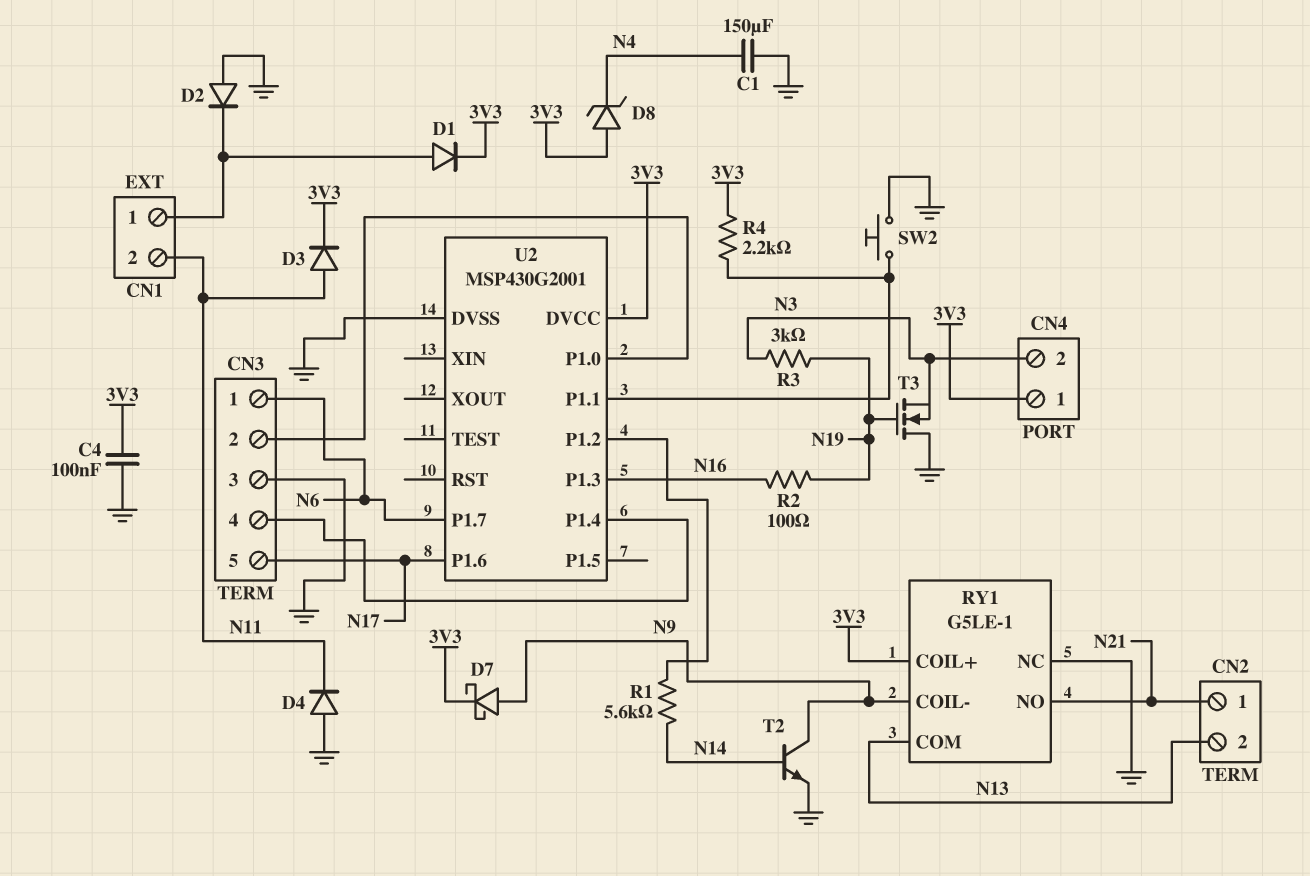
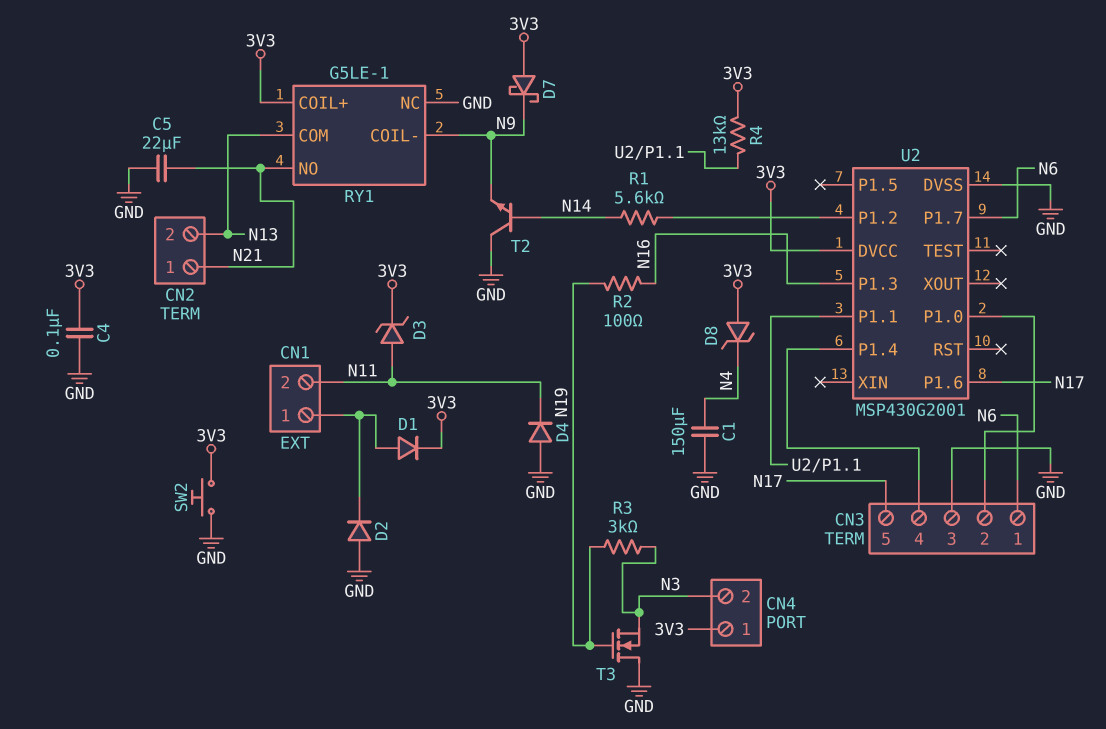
C5: none -> 22uF (GND, N21)
D3: diode (A N11, K 3V3) -> zener (A N11, K 3V3)
D7: schottky (A N9, K 3V3) -> schottky (A 3V3, K N9)
R4: 2.2k (3V3, U2/P1.1) -> 13k (3V3, U2/P1.1)
SW2: button (GND, U2/P1.1) -> button (3V3, GND)
T2: NPN (B N14, C N9, E GND) -> NPN (B N14, C GND, E N9)

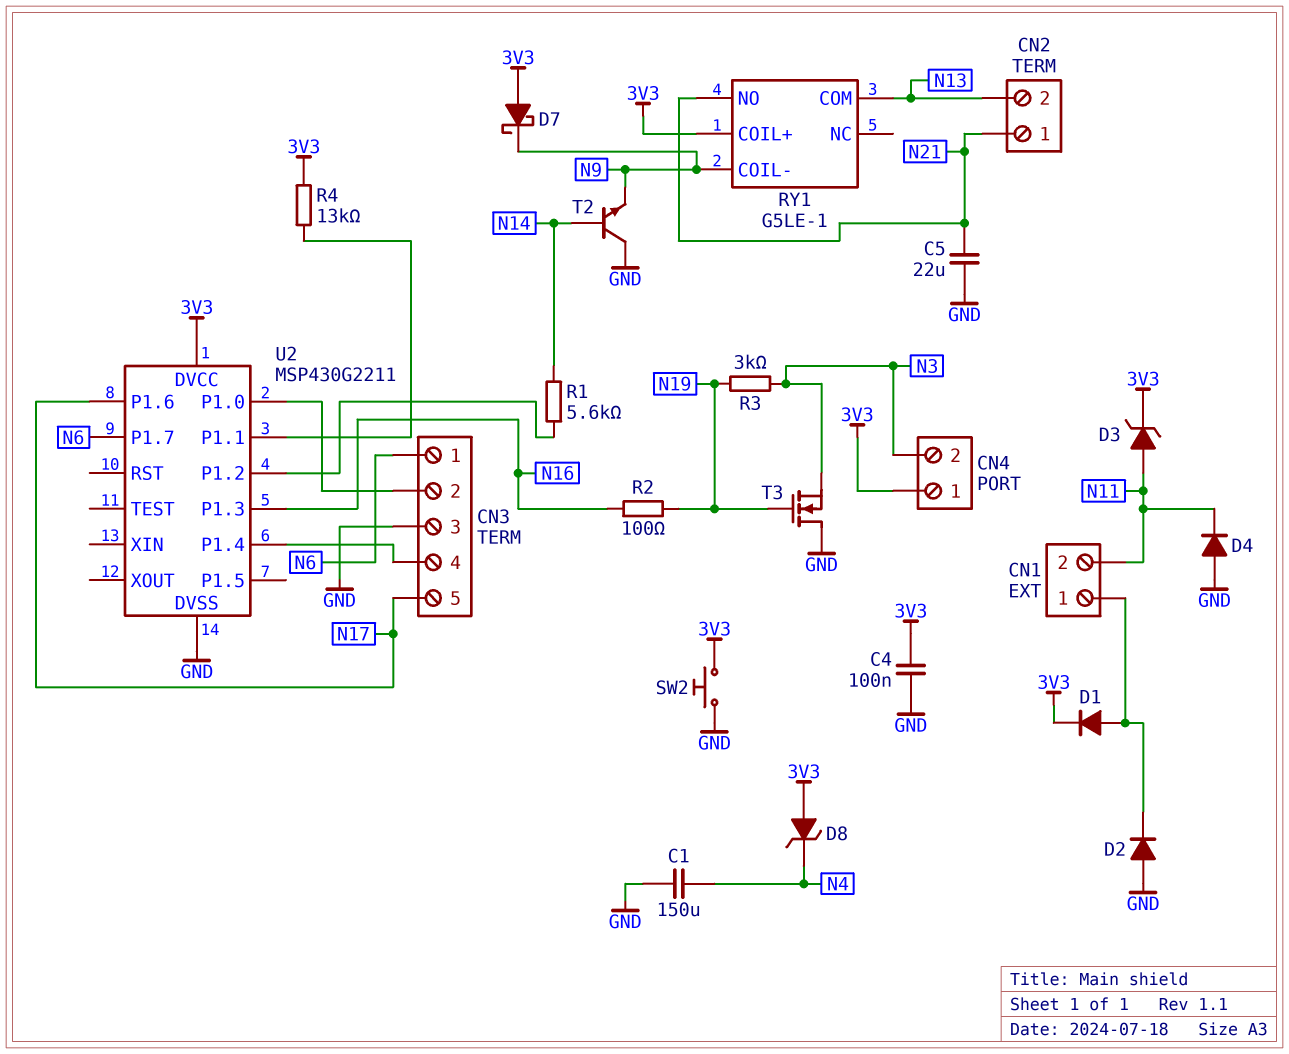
RY1 pin NC: GND -> none
U2: MSP430G2001 -> MSP430G2211

